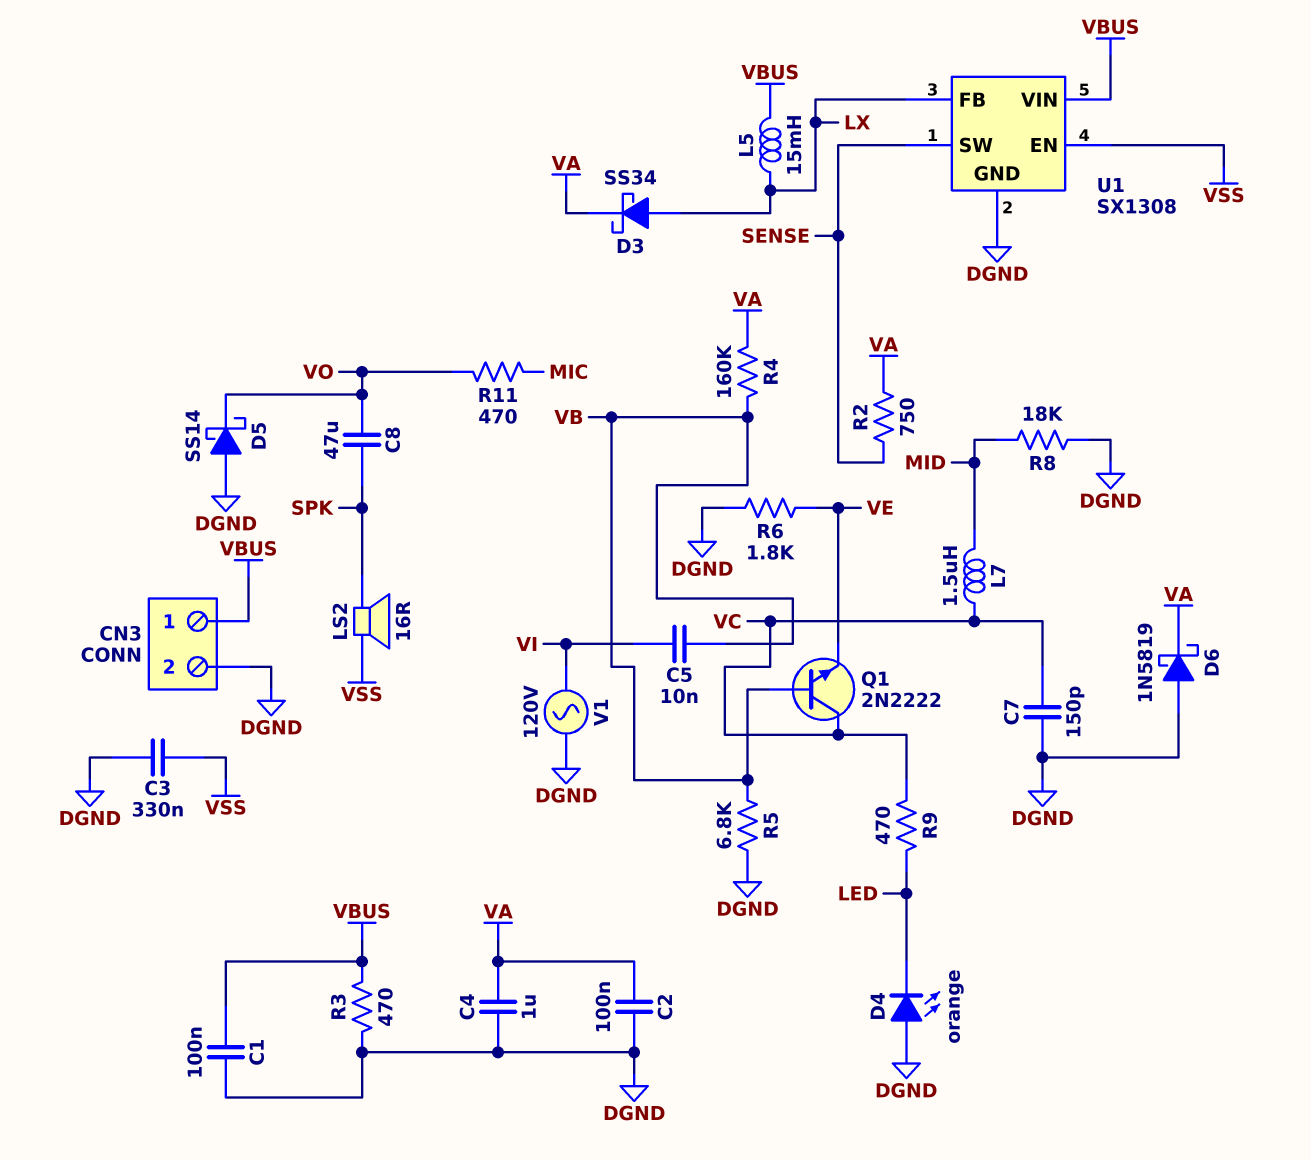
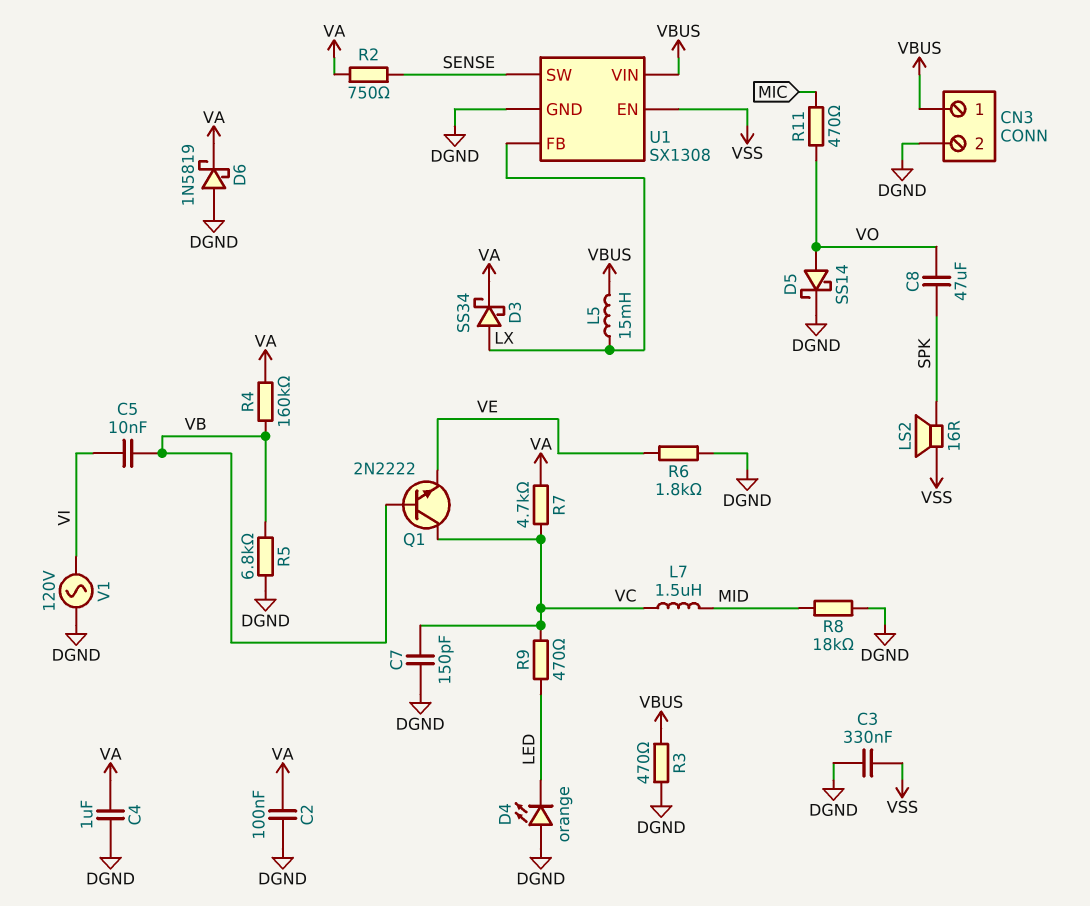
C1: 100nF (DGND, VBUS) -> none
D5: schottky SS14 (A DGND, K VO) -> schottky SS14 (A VO, K DGND)
R7: none -> 4.7k (VA, VC)

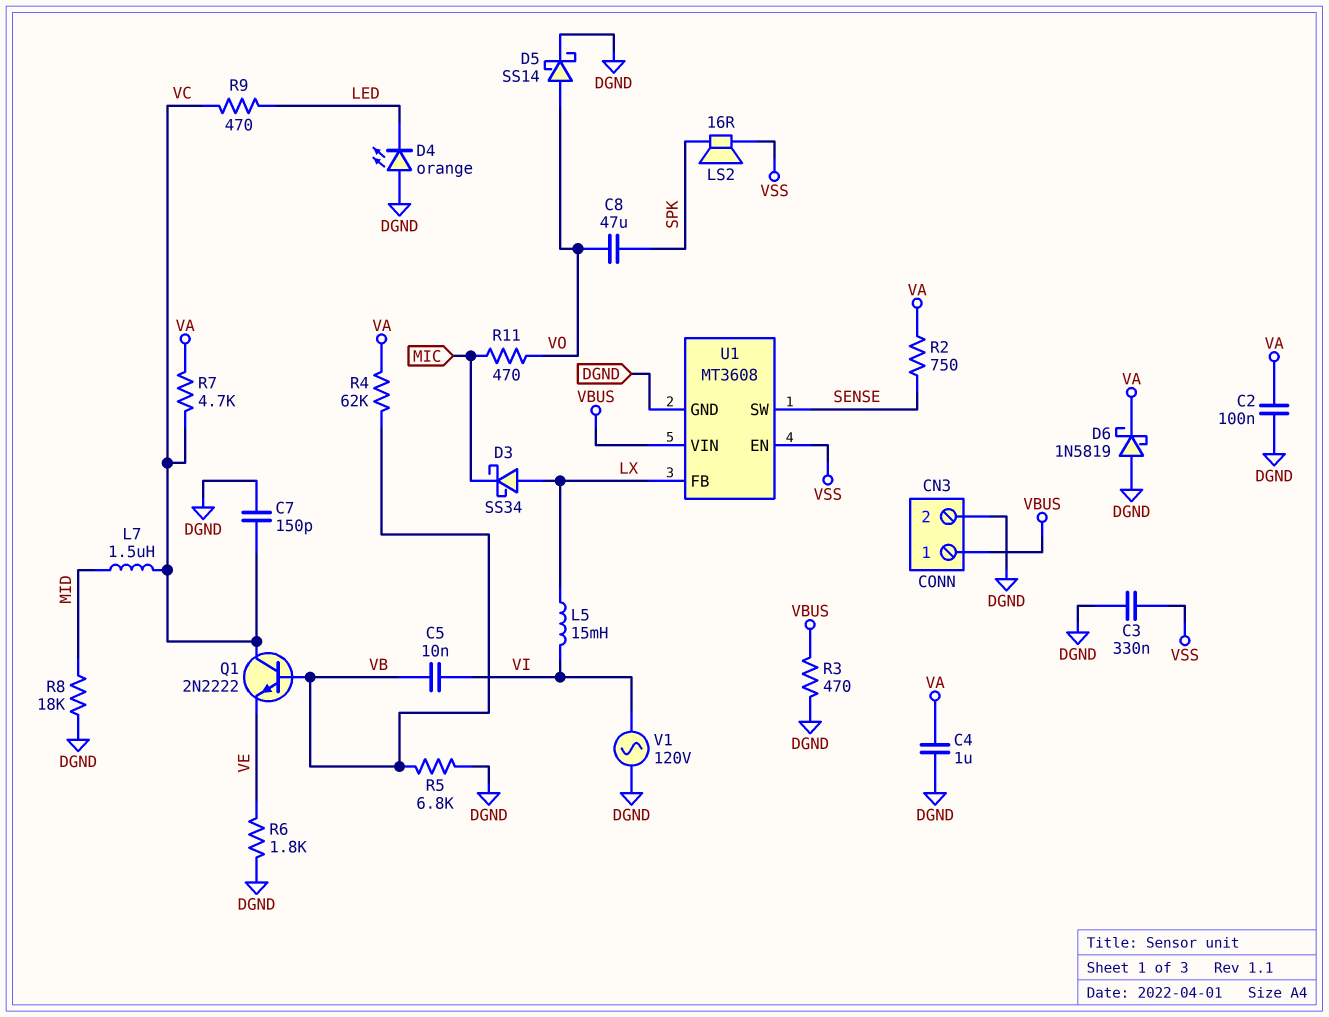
D3: schottky SS34 (A LX, K VA) -> schottky SS34 (A LX, K MIC)
L5: 15mH (LX, VBUS) -> 15mH (LX, VI)
R4: 160k (VA, VB) -> 62k (VA, VB)
U1: SX1308 -> MT3608

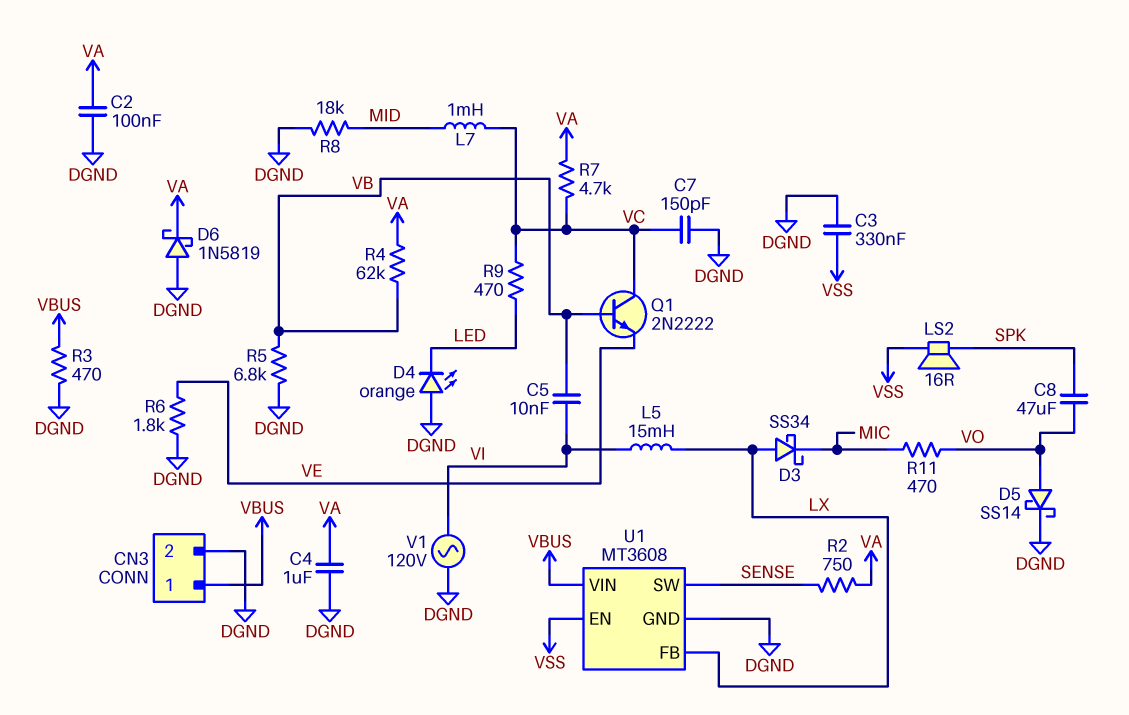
L7: 1.5uH (MID, VC) -> 1mH (MID, VC)

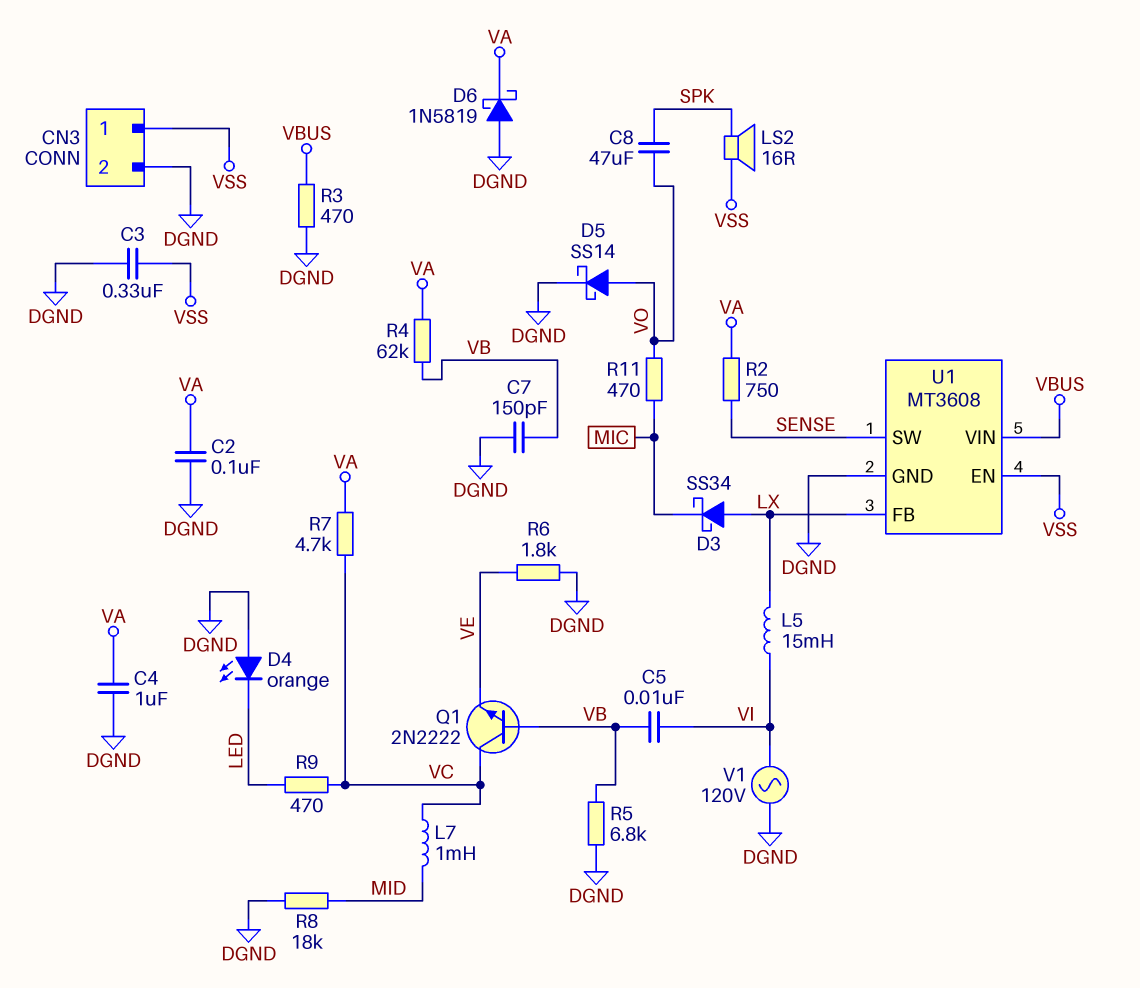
C7: 150pF (DGND, VC) -> 150pF (DGND, VB)
CN3 pin 1: VBUS -> VSS

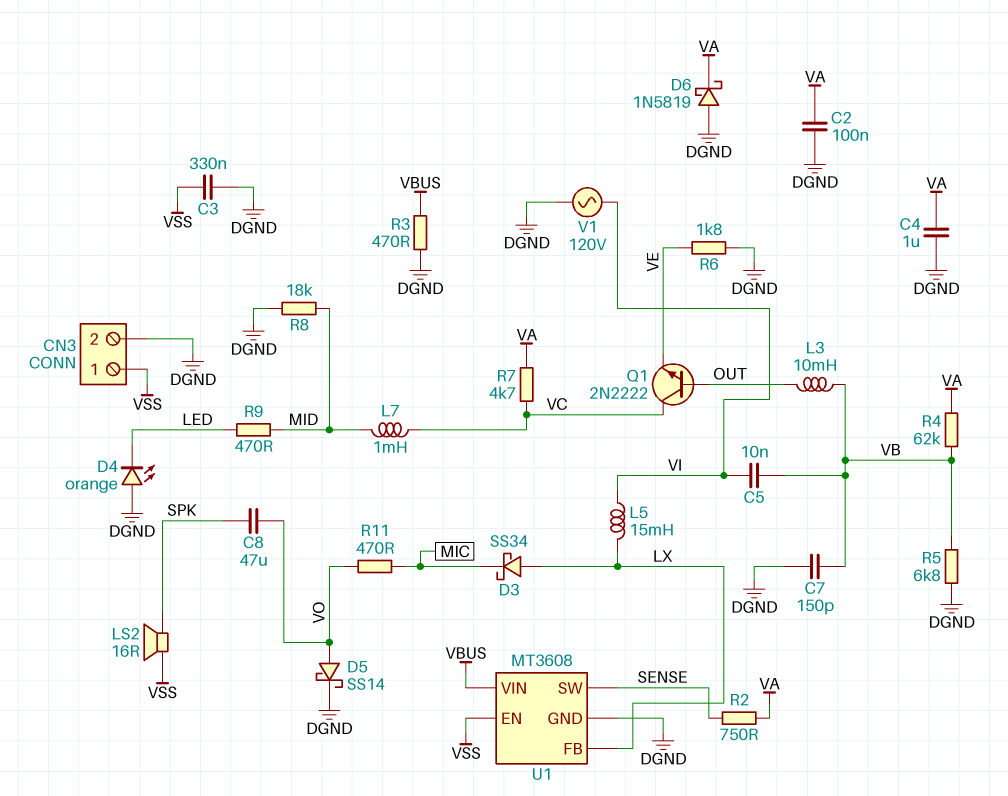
L3: none -> 10mH (OUT, VB)
Q1: NPN 2N2222 (B VB, C VC, E VE) -> NPN 2N2222 (B OUT, C VC, E VE)
R9: 470 (LED, VC) -> 470 (LED, MID)

